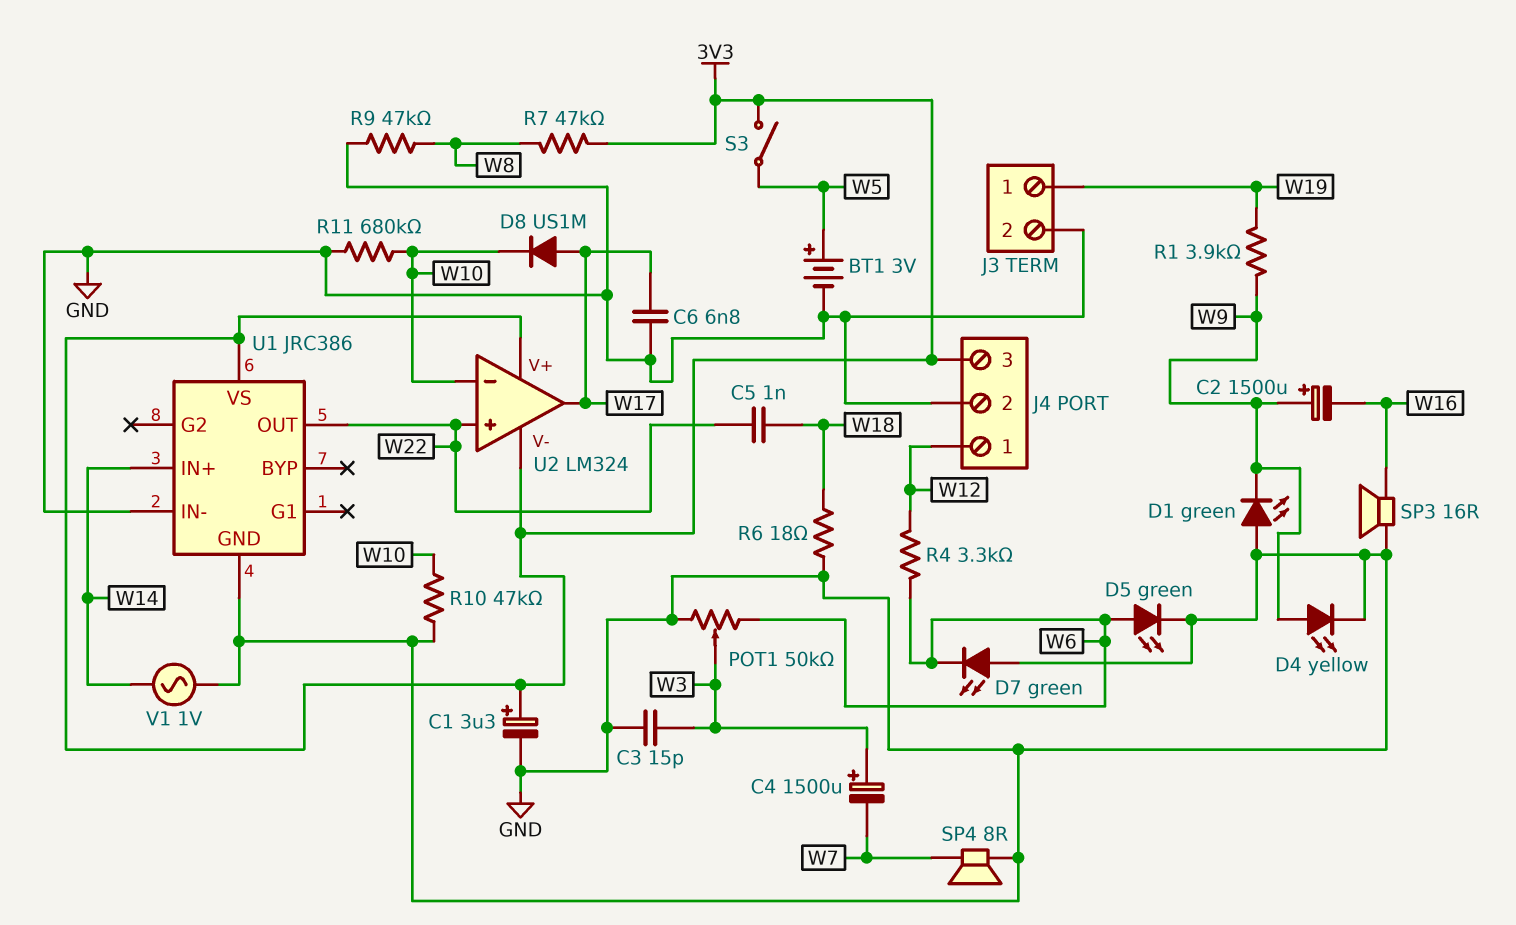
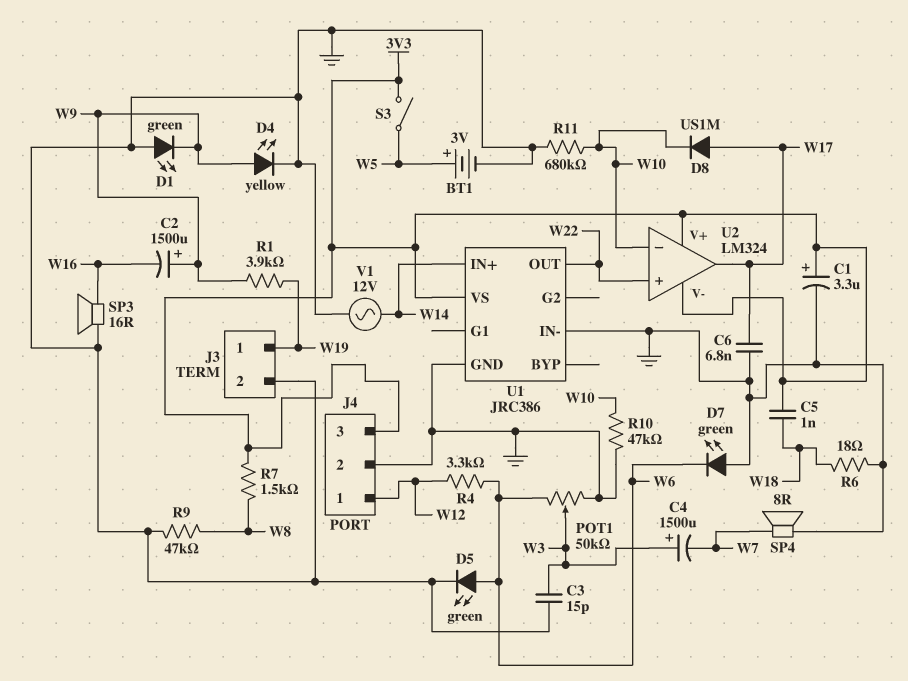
C5: 1nF (W18, W22) -> 1nF (3V3, W18)
R7: 47k (3V3, W8) -> 1.5k (3V3, W8)
V1: AC 1V (GND, W14) -> AC 12V (GND, W14)

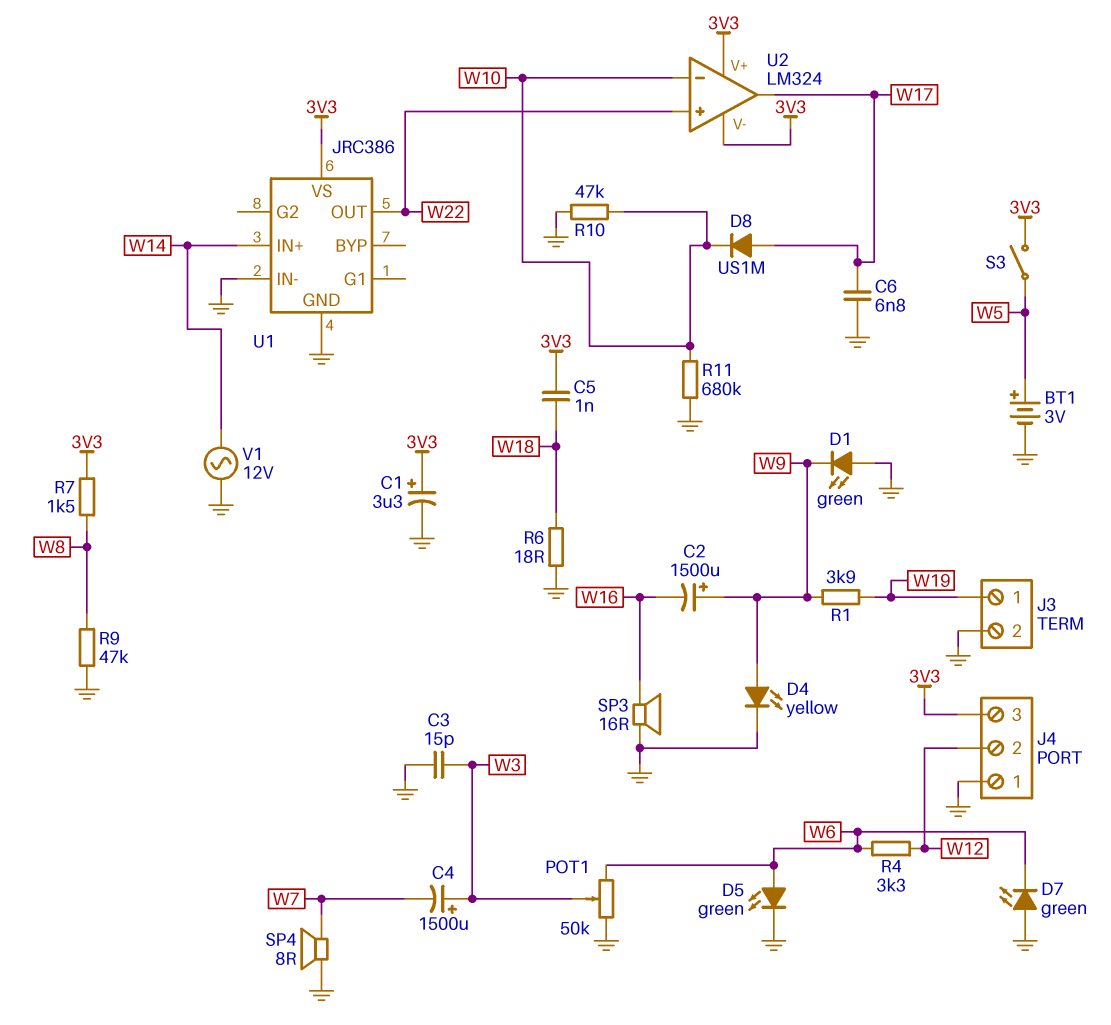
J4 pin 1: W12 -> GND
J4 pin 2: GND -> W12

